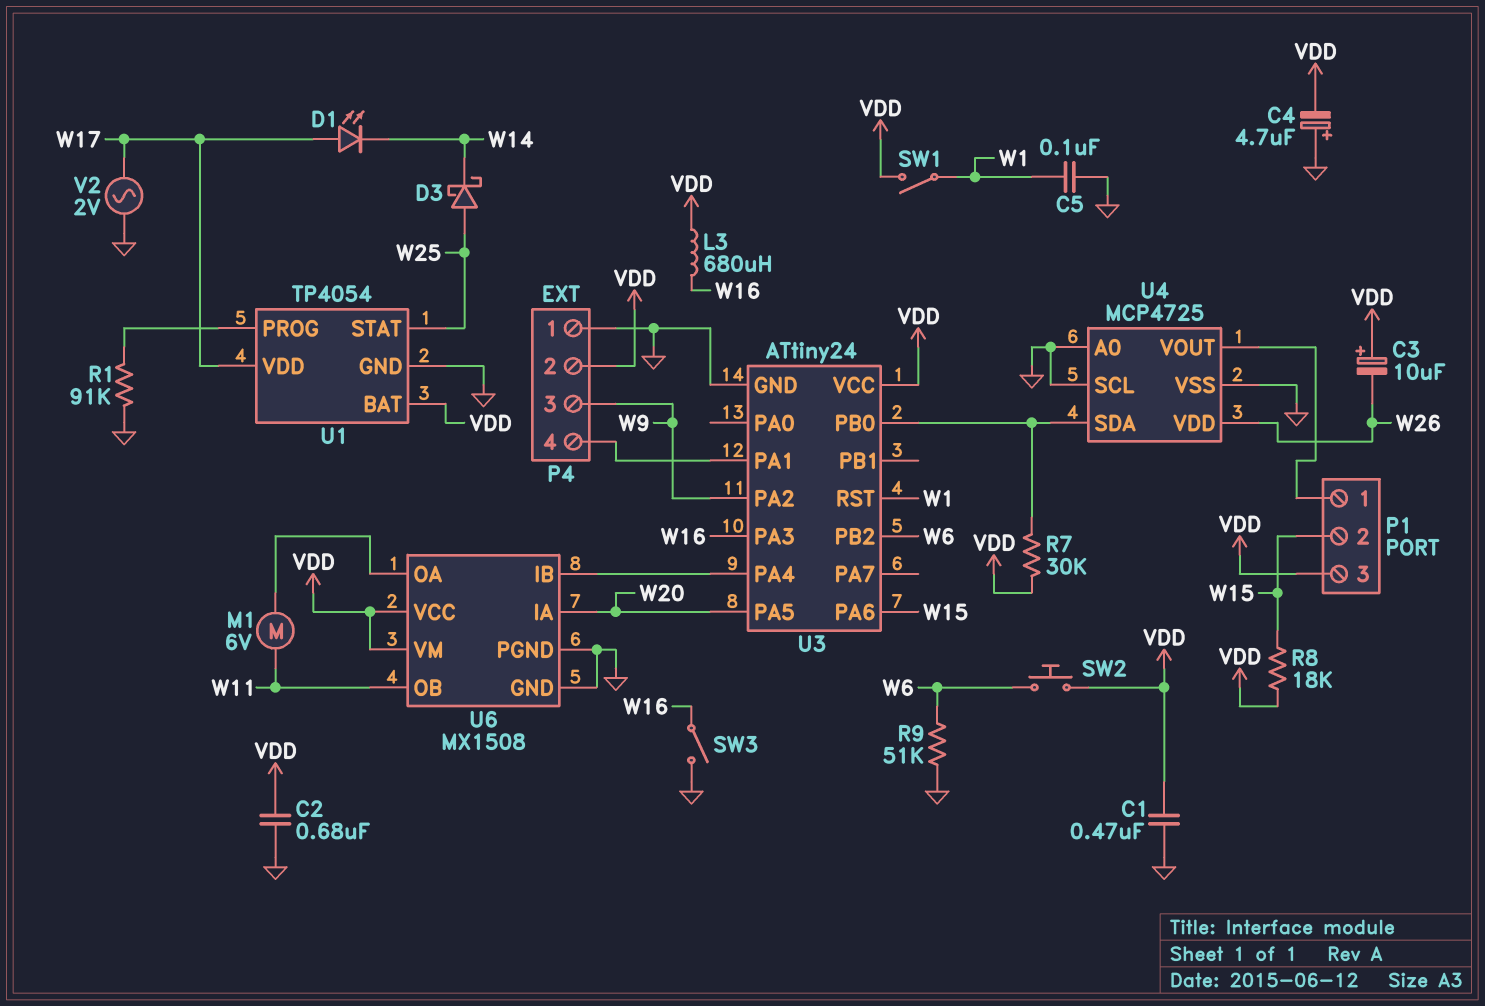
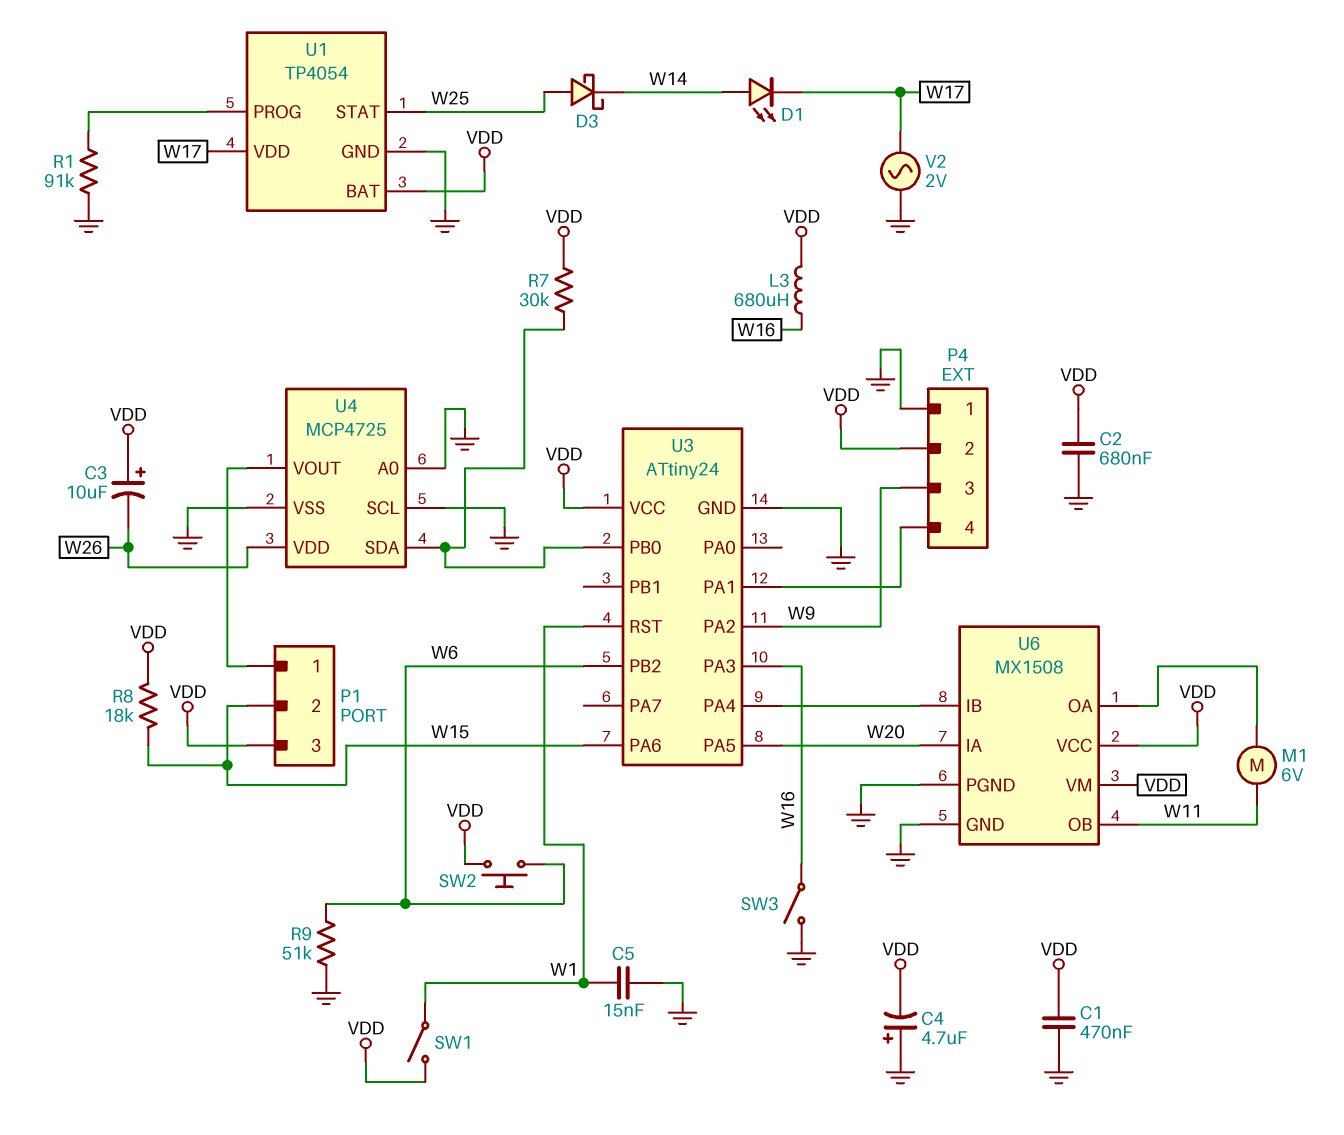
C5: 100nF (GND, W1) -> 15nF (GND, W1)
D1: LED (A W17, K W14) -> LED (A W14, K W17)

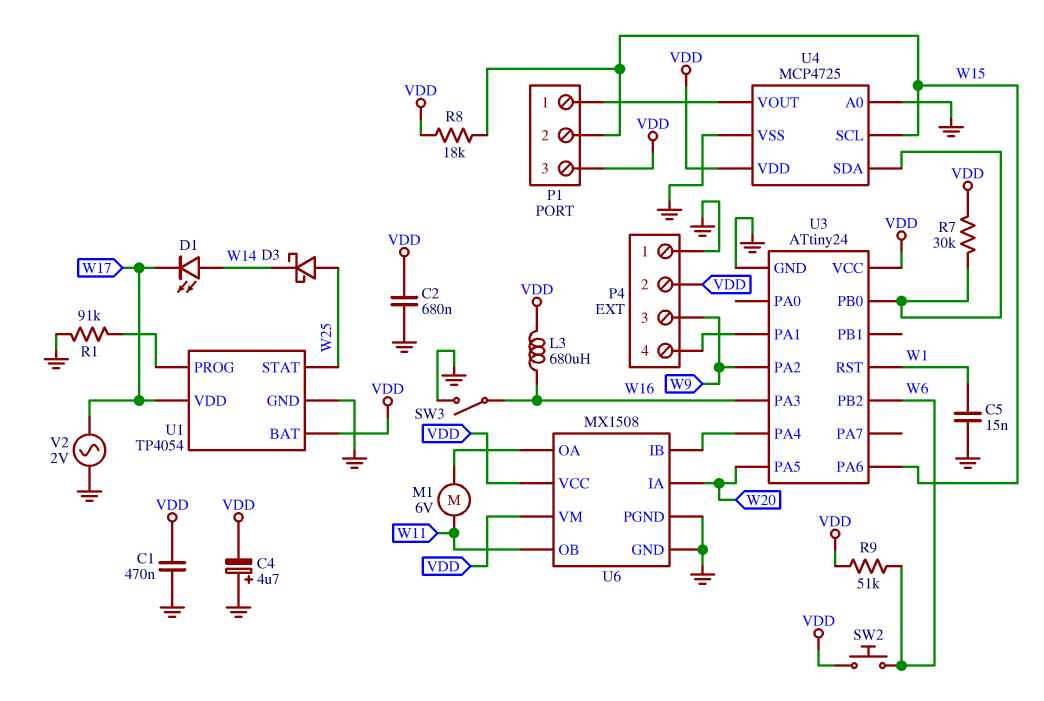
C3: 10uF (plus VDD, minus W26) -> none
R9: 51k (GND, W6) -> 51k (VDD, W6)
SW1: switch (VDD, W1) -> none
U4 pin SCL: GND -> W15
U4 pin VDD: W26 -> VDD

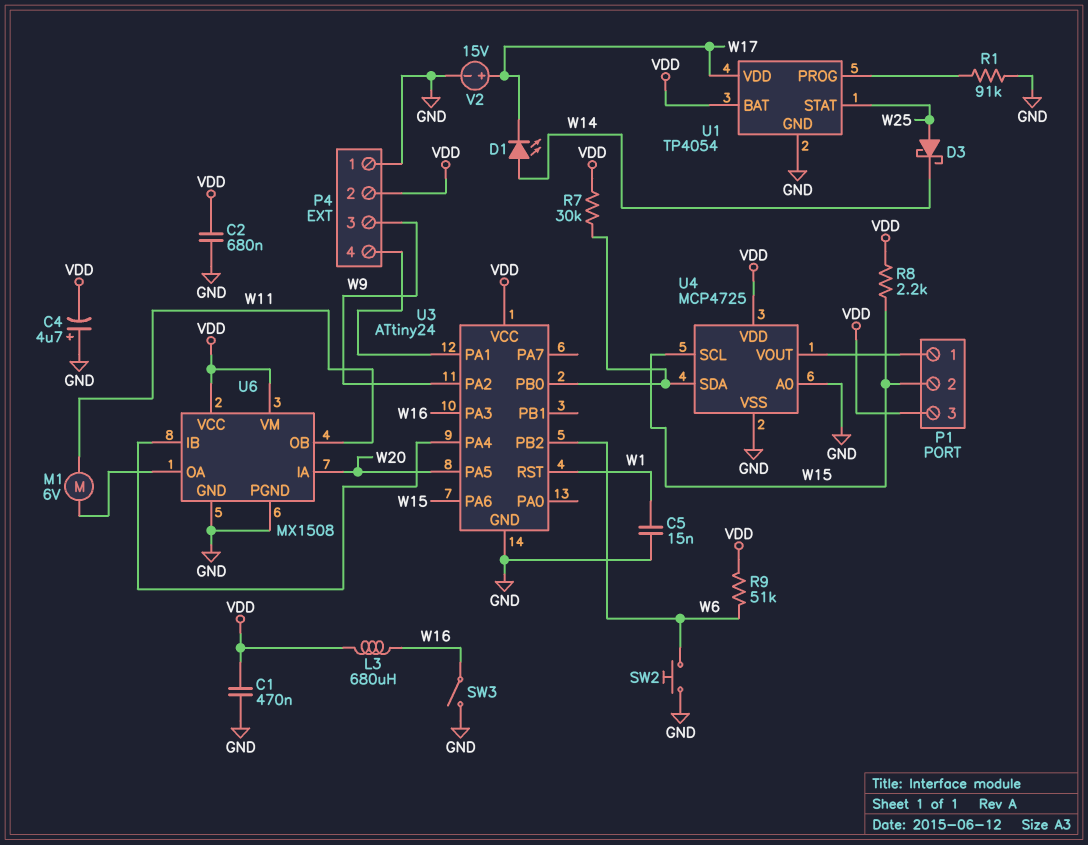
R8: 18k (VDD, W15) -> 2.2k (VDD, W15)
SW2: button (VDD, W6) -> button (GND, W6)
V2: AC 2V (GND, W17) -> 15V (plus W17, minus GND)

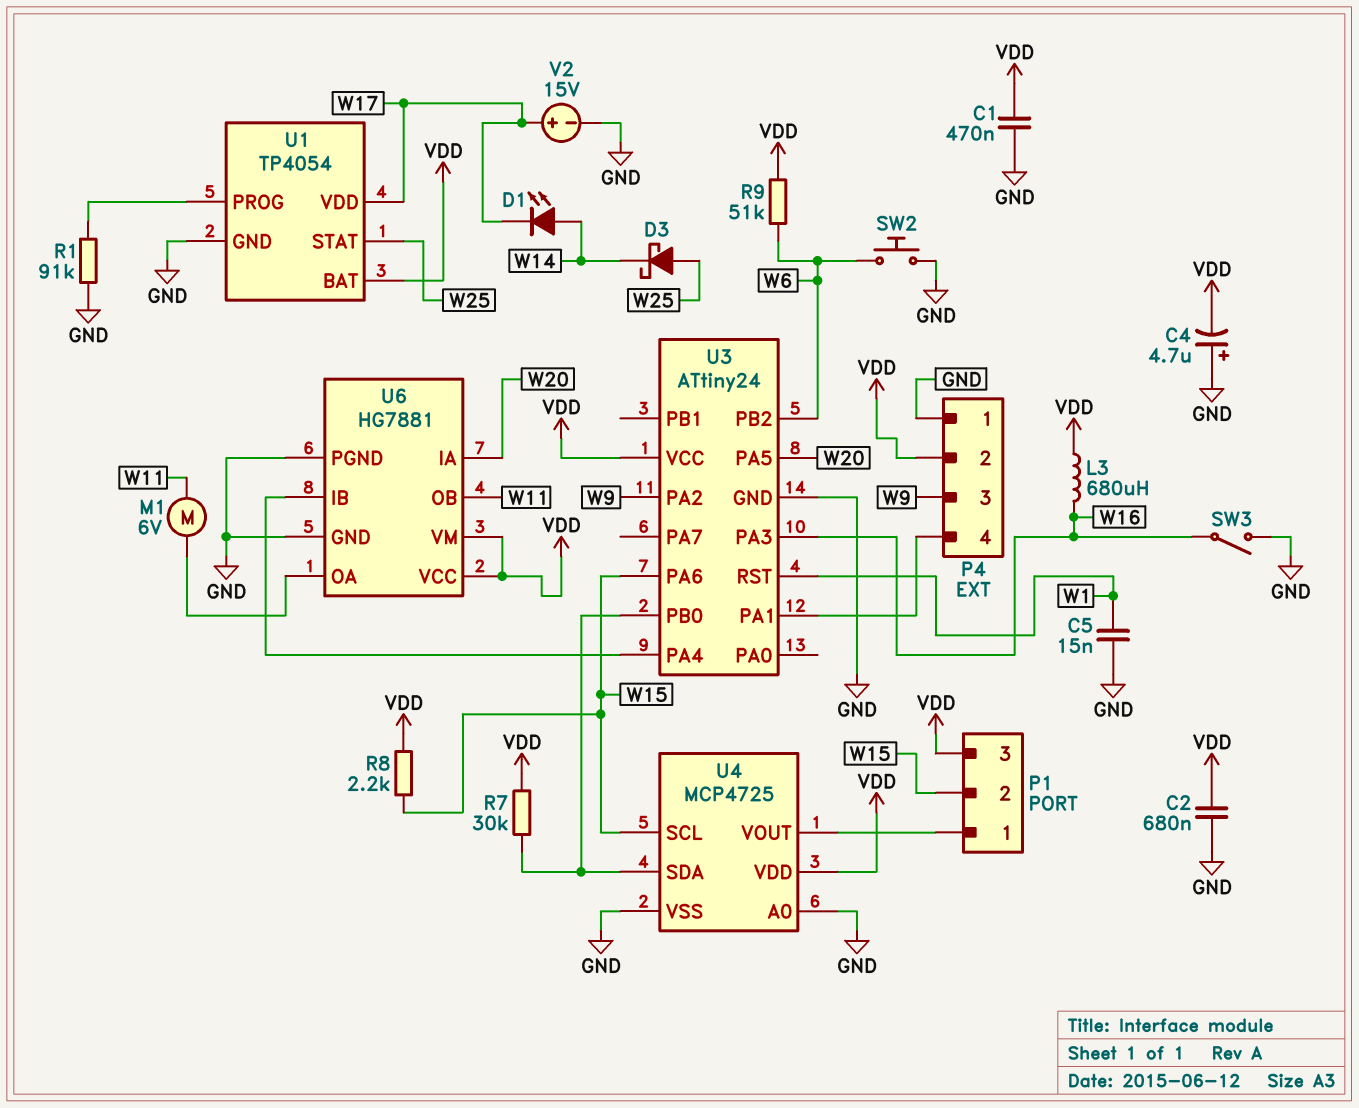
U6: MX1508 -> HG7881

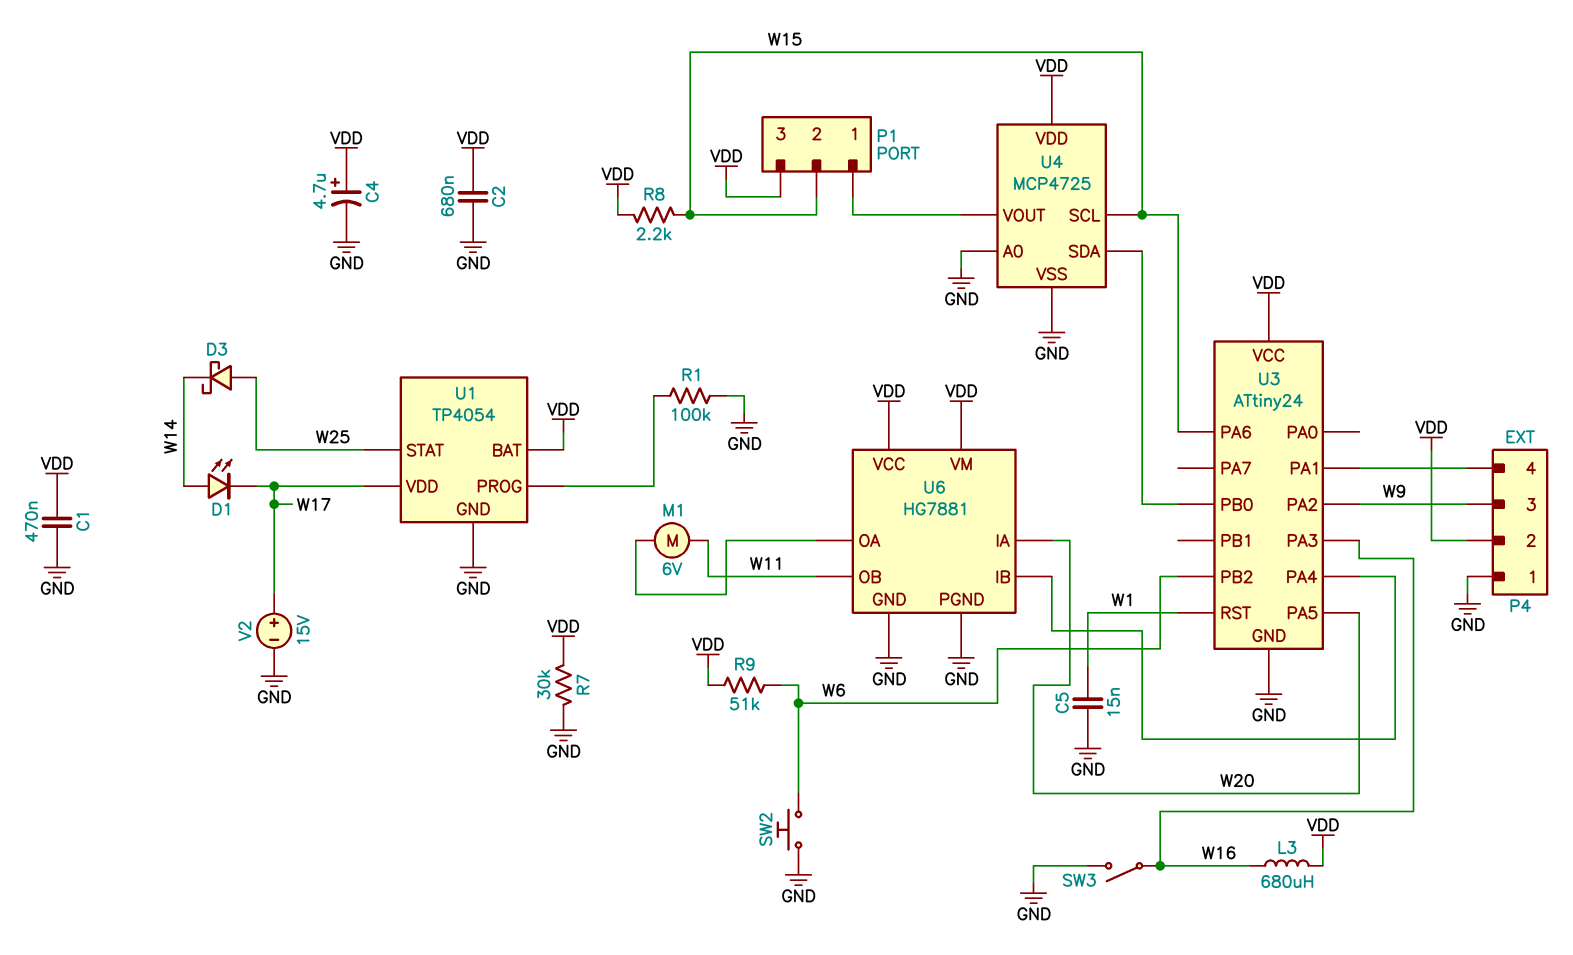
C4: 4.7uF (plus GND, minus VDD) -> 4.7uF (plus VDD, minus GND)
R1: 91k (GND, U1/PROG) -> 100k (GND, U1/PROG)
R7: 30k (U3/PB0, VDD) -> 30k (GND, VDD)

